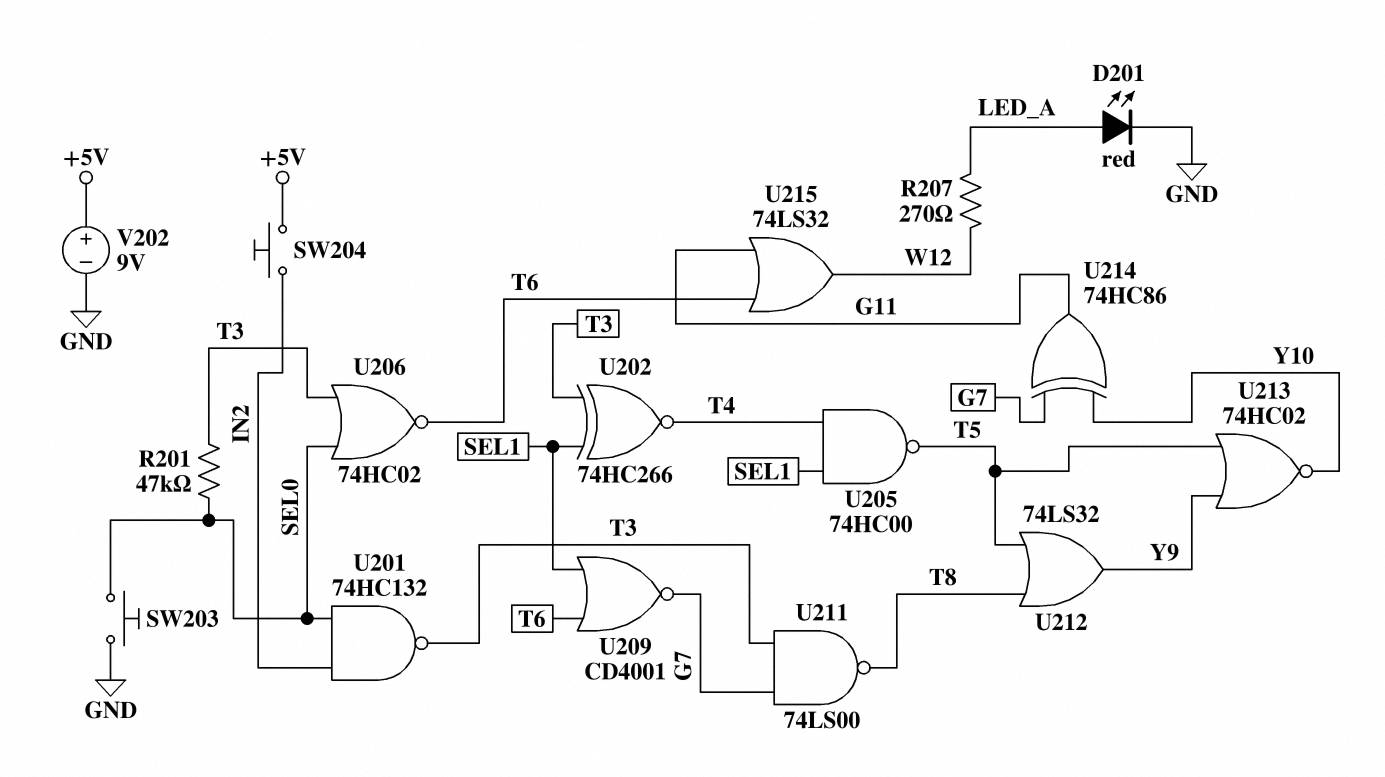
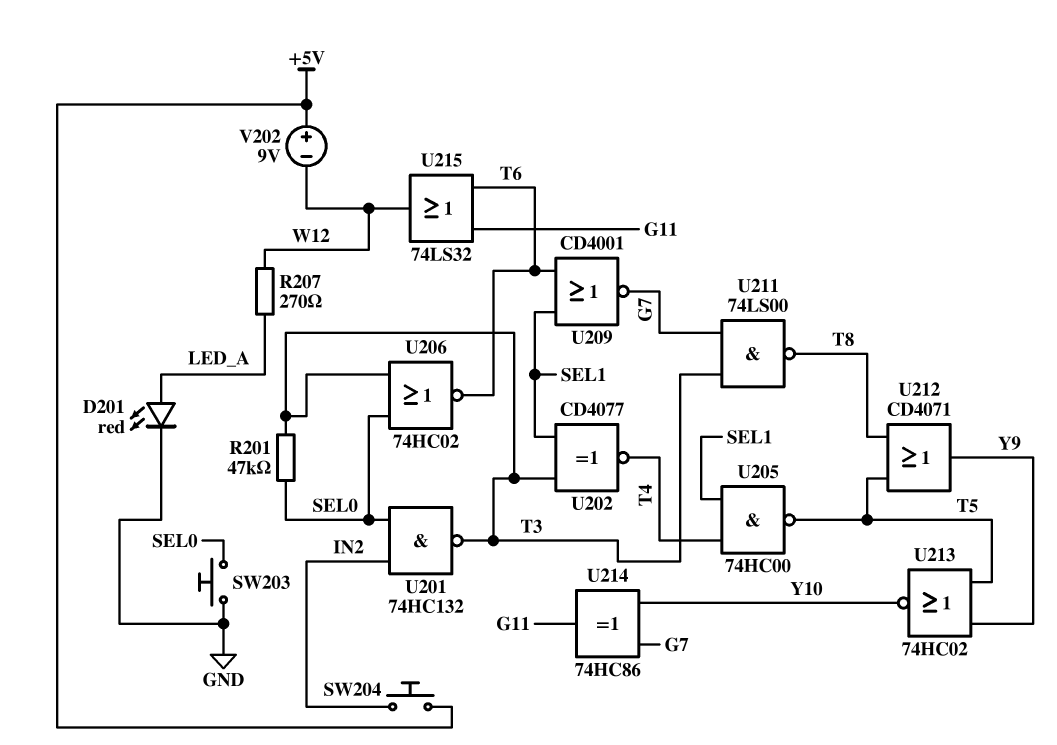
U202: XNOR 74HC266 (in SEL1, in T3, out T4) -> XNOR CD4077 (in SEL1, in T3, out T4)
U212: OR 74LS32 (in T5, in T8, out Y9) -> OR CD4071 (in T5, in T8, out Y9)
V202: 9V (plus +5V, minus GND) -> 9V (plus +5V, minus W12)

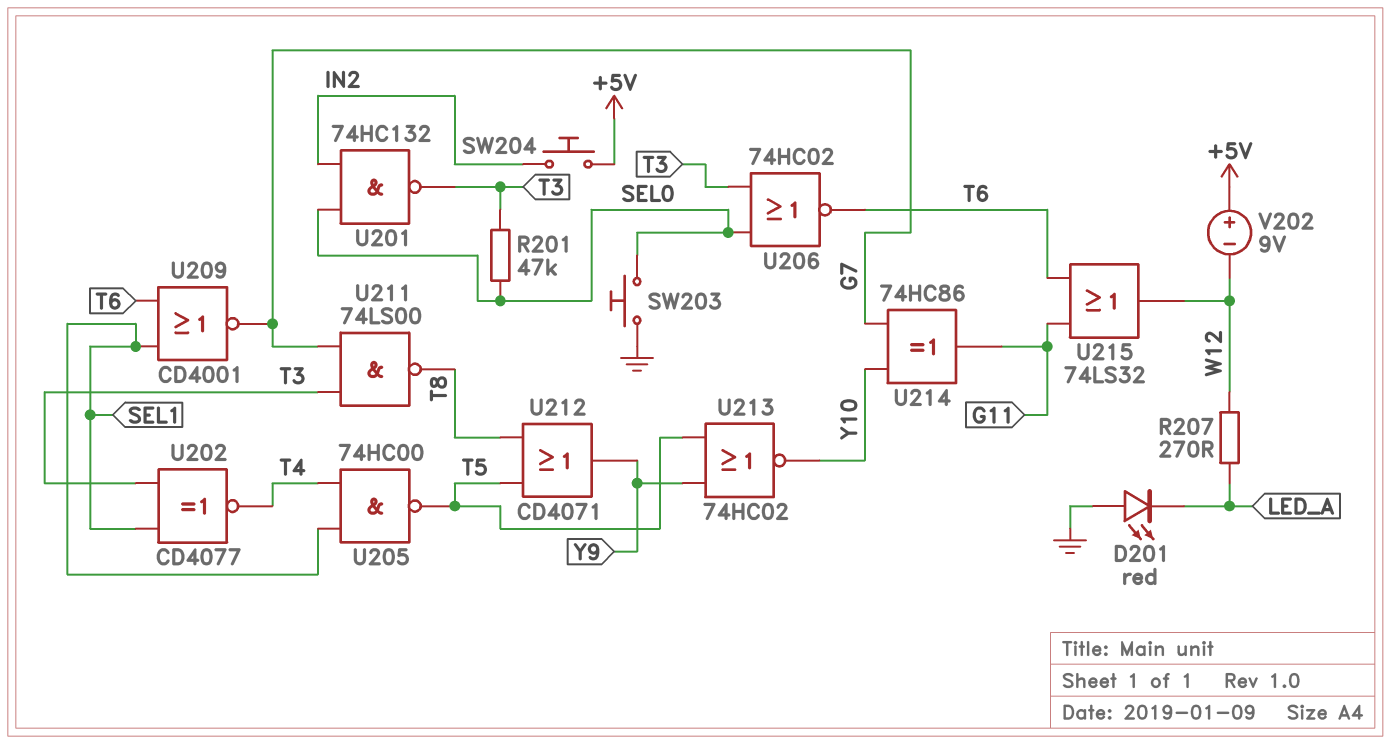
D201: LED red (A LED_A, K GND) -> LED red (A GND, K LED_A)

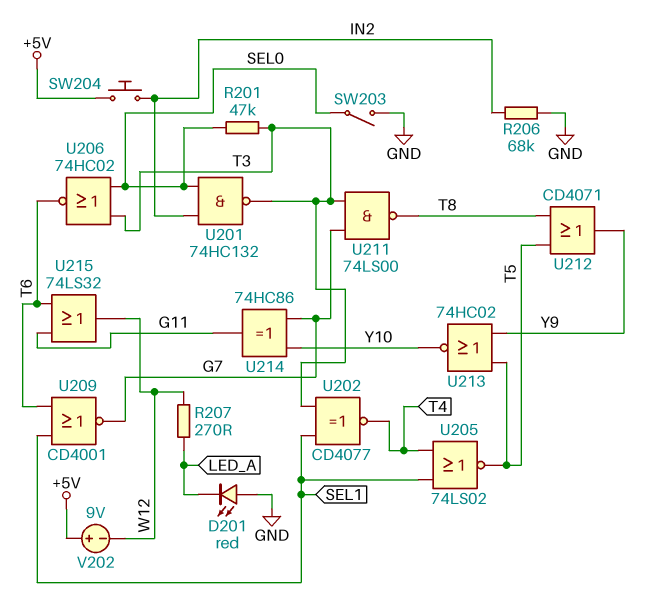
R206: none -> 68k (GND, IN2)
SW203: button (GND, SEL0) -> switch (GND, SEL0)
U205: NAND 74HC00 (in SEL1, in T4, out T5) -> NOR 74LS02 (in SEL1, in T4, out T5)

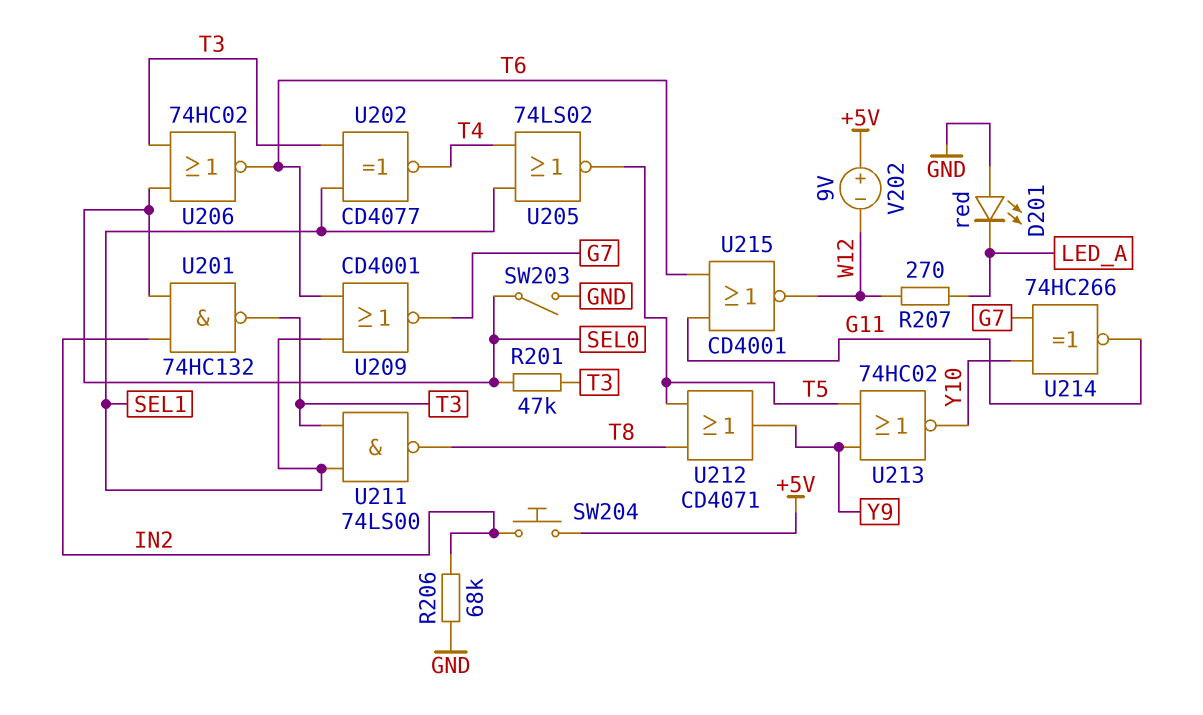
U211: NAND 74LS00 (in G7, in T3, out T8) -> NAND 74LS00 (in SEL1, in T3, out T8)
U214: XOR 74HC86 (in G7, in Y10, out G11) -> XNOR 74HC266 (in G7, in Y10, out G11)
U215: OR 74LS32 (in G11, in T6, out W12) -> NOR CD4001 (in G11, in T6, out W12)

